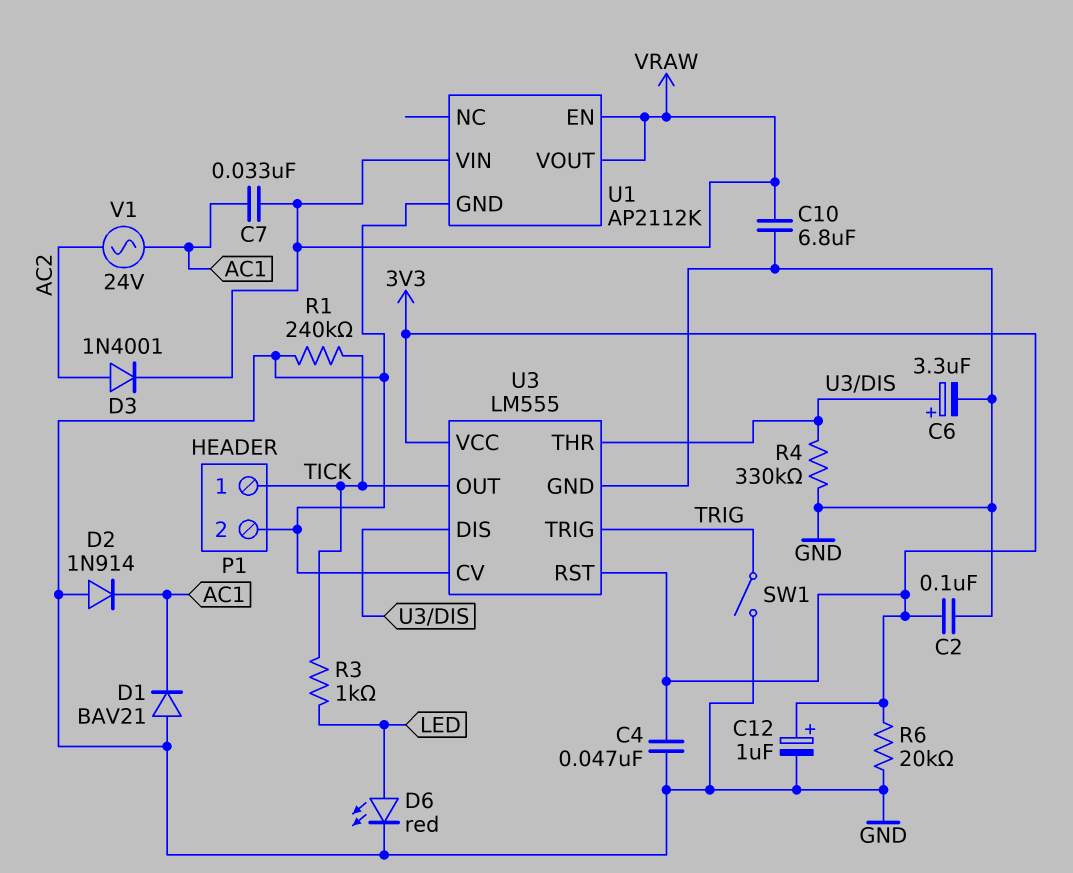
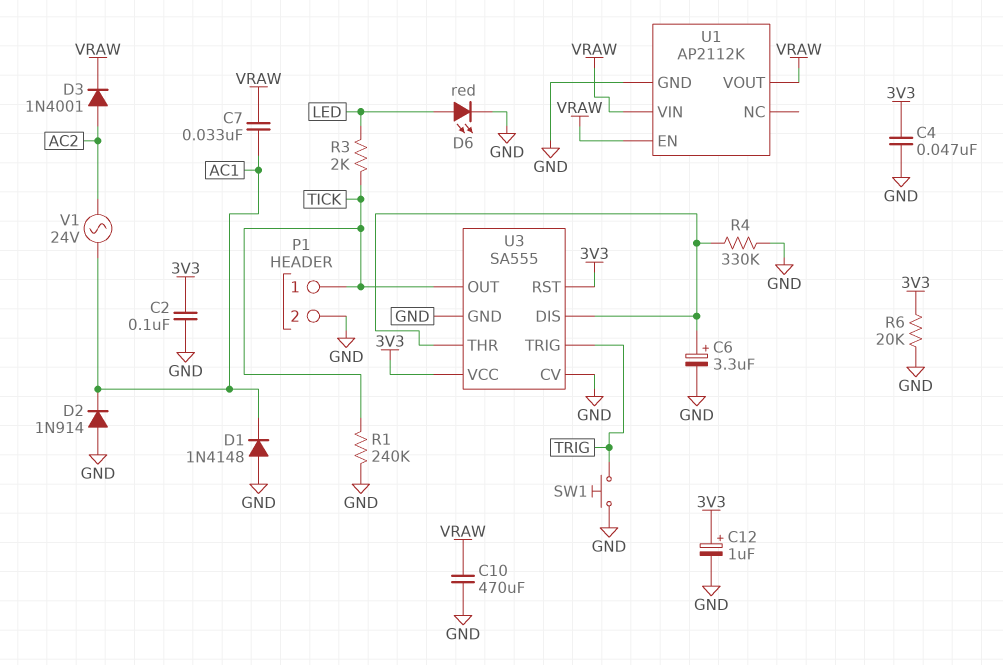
C10: 6.8uF (GND, VRAW) -> 470uF (GND, VRAW)
D1: diode BAV21 (A GND, K AC1) -> diode 1N4148 (A GND, K AC1)
R3: 1k (LED, TICK) -> 2k (LED, TICK)
SW1: switch (GND, TRIG) -> button (GND, TRIG)
U3: LM555 -> SA555

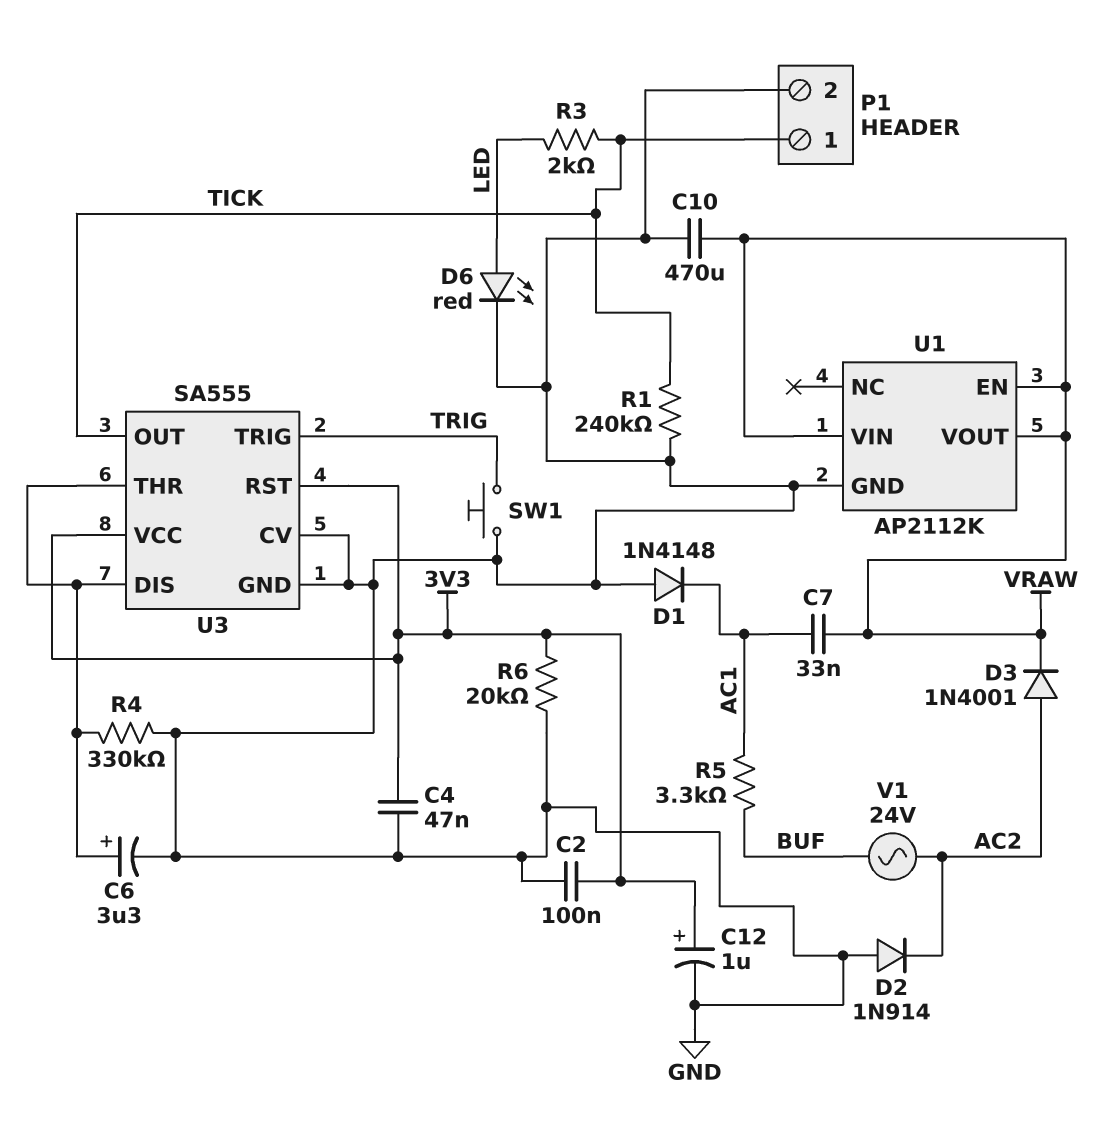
D2: diode 1N914 (A GND, K AC1) -> diode 1N914 (A GND, K AC2)
R5: none -> 3.3k (AC1, BUF)
V1: AC 24V (AC1, AC2) -> AC 24V (AC2, BUF)

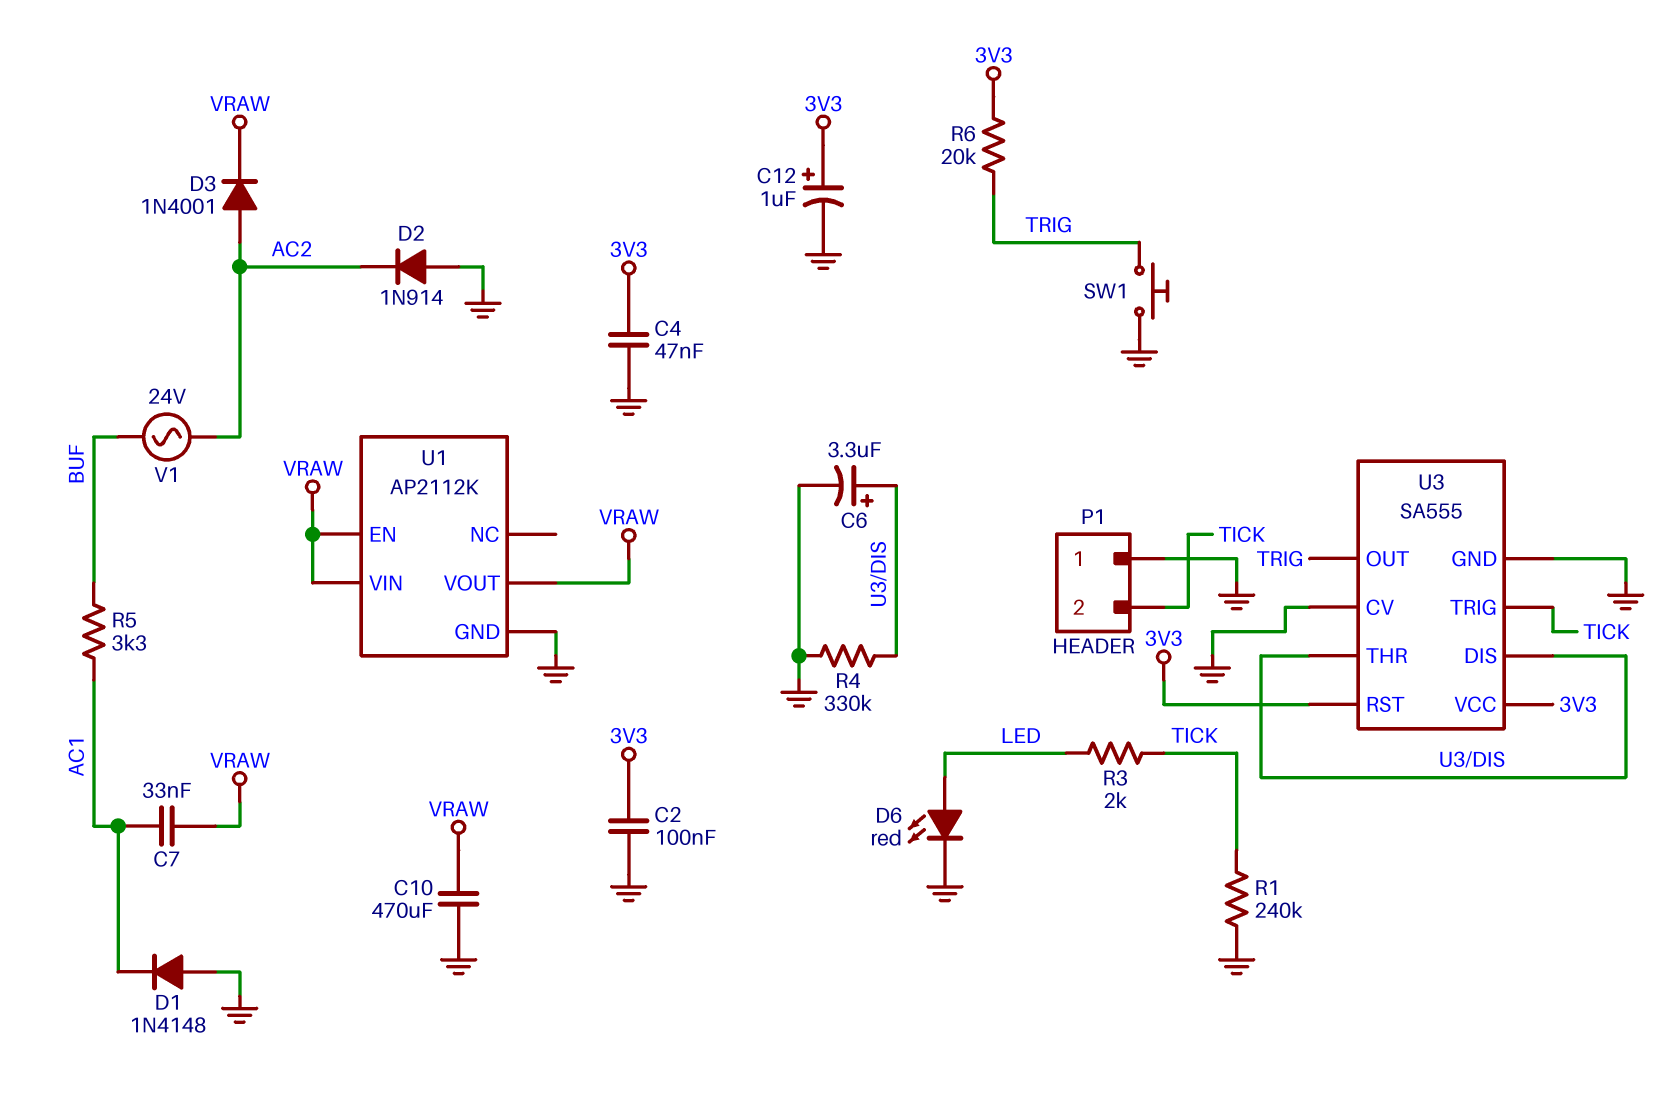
P1 pin 1: TICK -> GND
P1 pin 2: GND -> TICK
R6: 20k (3V3, GND) -> 20k (3V3, TRIG)
U3 pin OUT: TICK -> TRIG
U3 pin TRIG: TRIG -> TICK

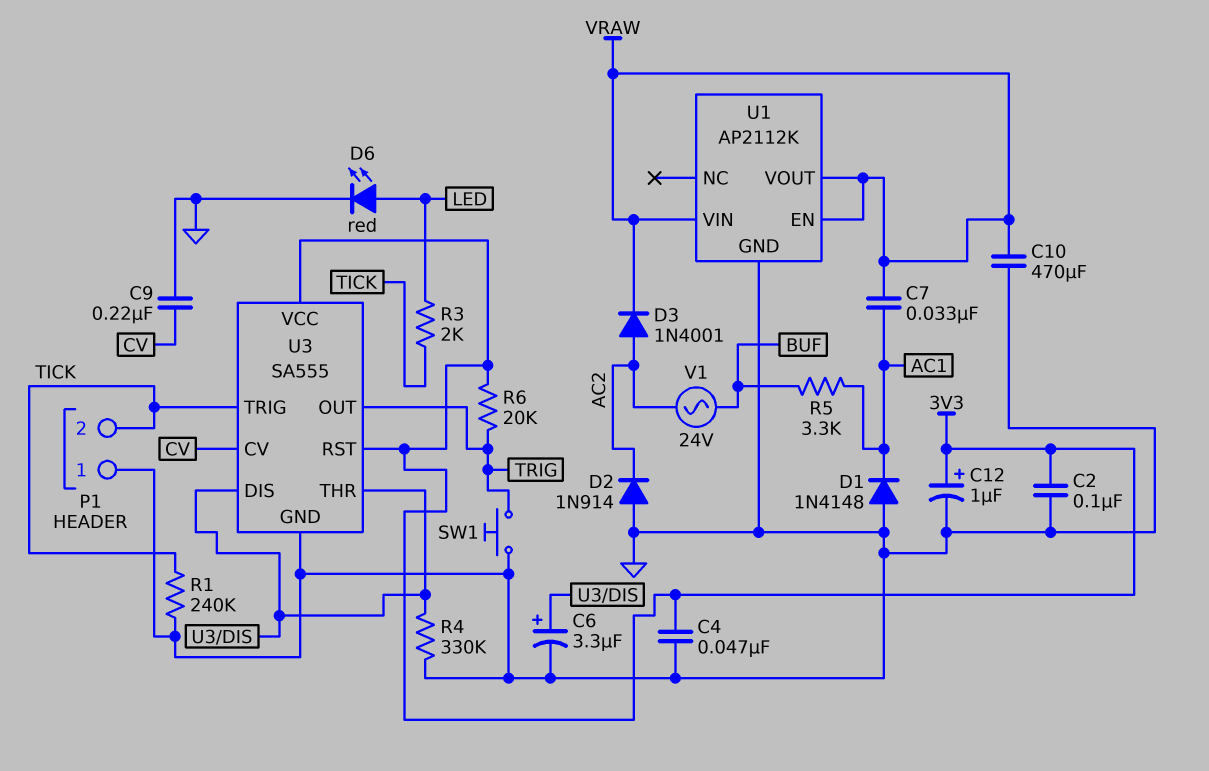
C9: none -> 220nF (CV, GND)
U3 pin CV: GND -> CV

